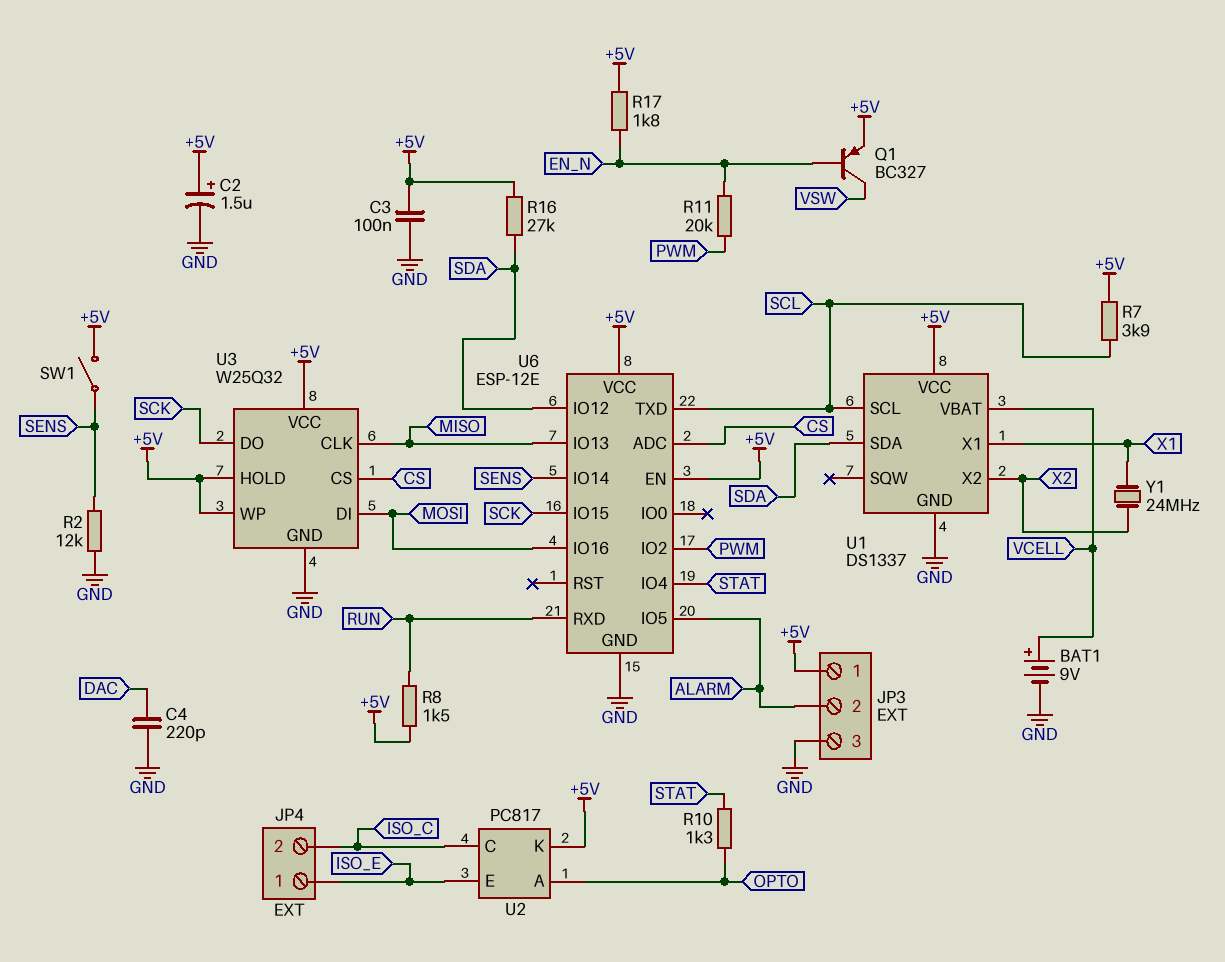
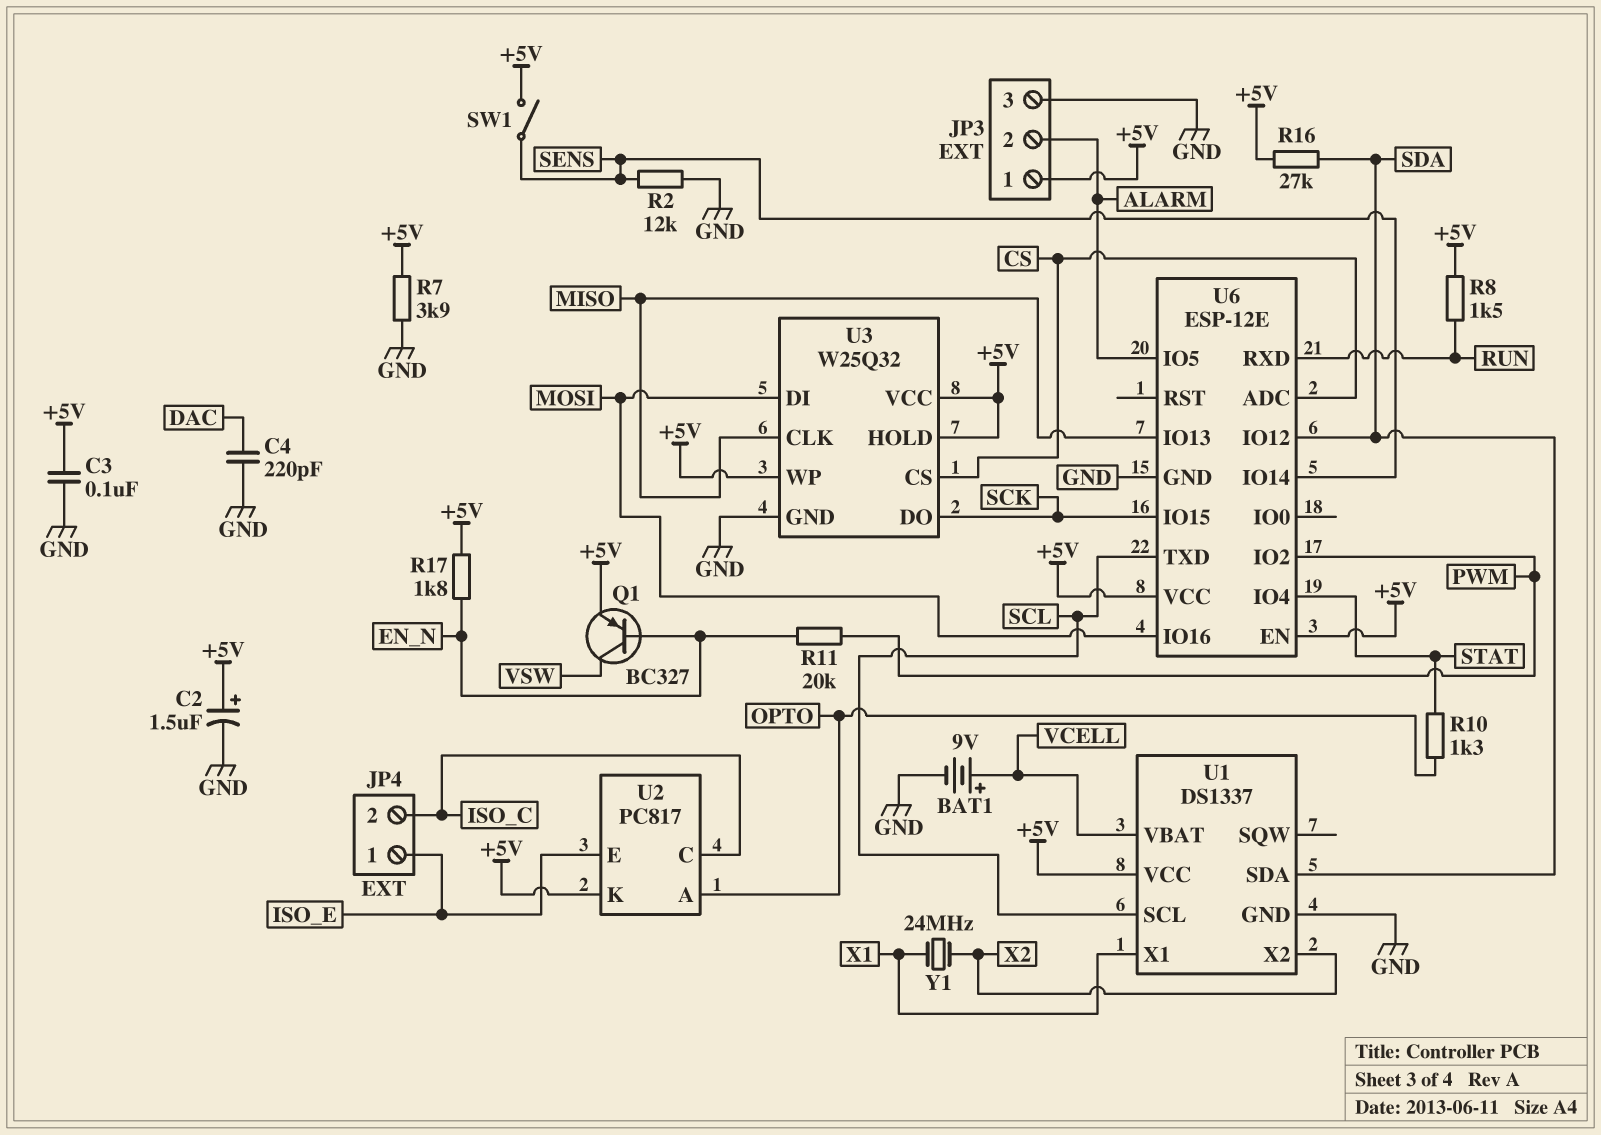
R7: 3.9k (+5V, SCL) -> 3.9k (+5V, GND)

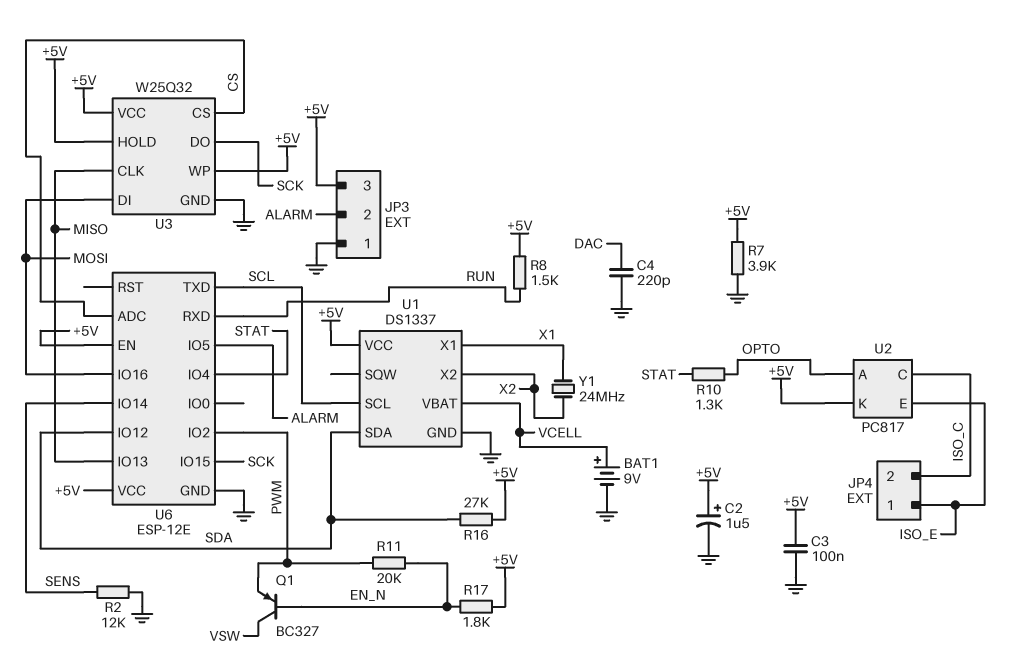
JP3 pin 1: +5V -> GND
JP3 pin 3: GND -> +5V
Q1: PNP BC327 (B EN_N, C VSW, E +5V) -> PNP BC327 (B EN_N, C VSW, E PWM)
SW1: switch (+5V, SENS) -> none

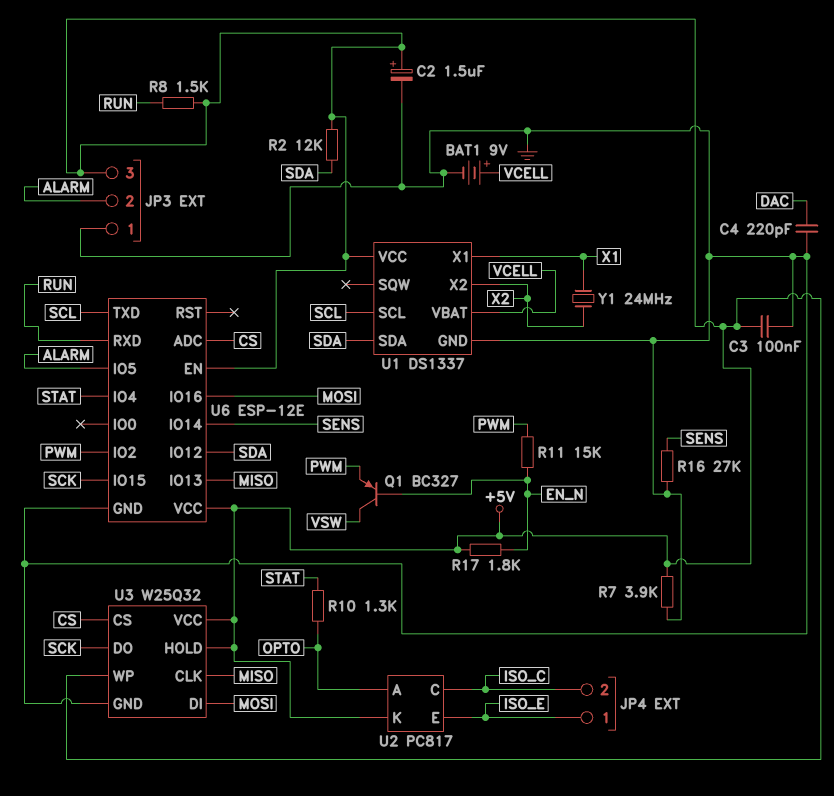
R2: 12k (GND, SENS) -> 12k (+5V, SDA)
R11: 20k (EN_N, PWM) -> 15k (EN_N, PWM)
R16: 27k (+5V, SDA) -> 27k (GND, SENS)

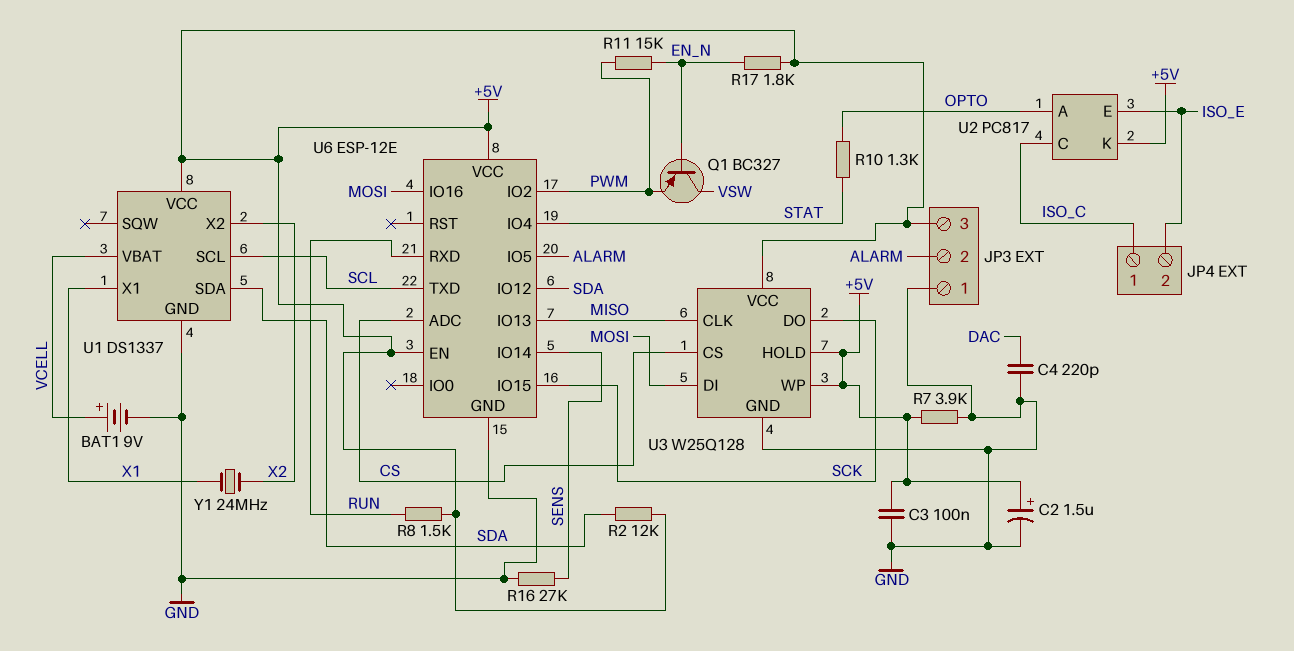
JP4 pin 1: ISO_E -> ISO_C
JP4 pin 2: ISO_C -> ISO_E
U3: W25Q32 -> W25Q128

